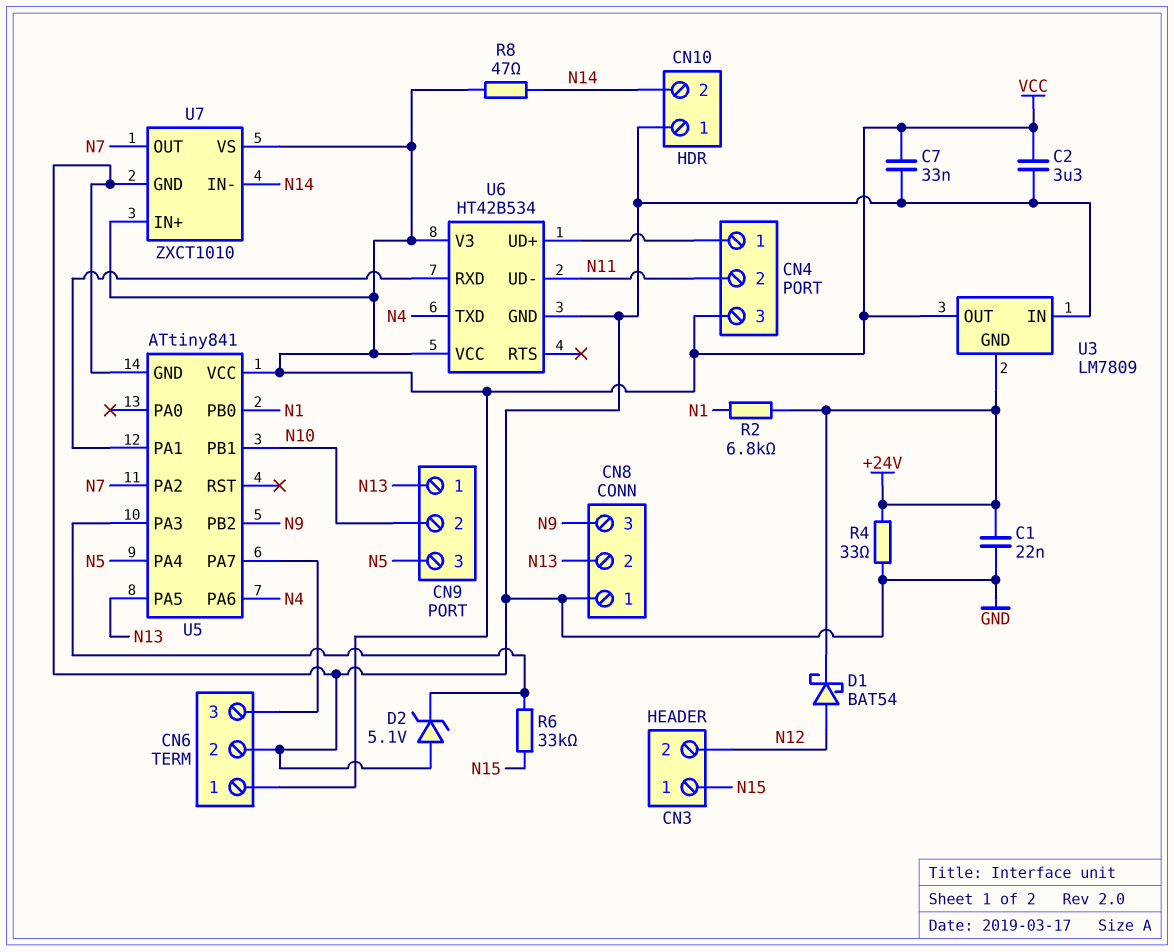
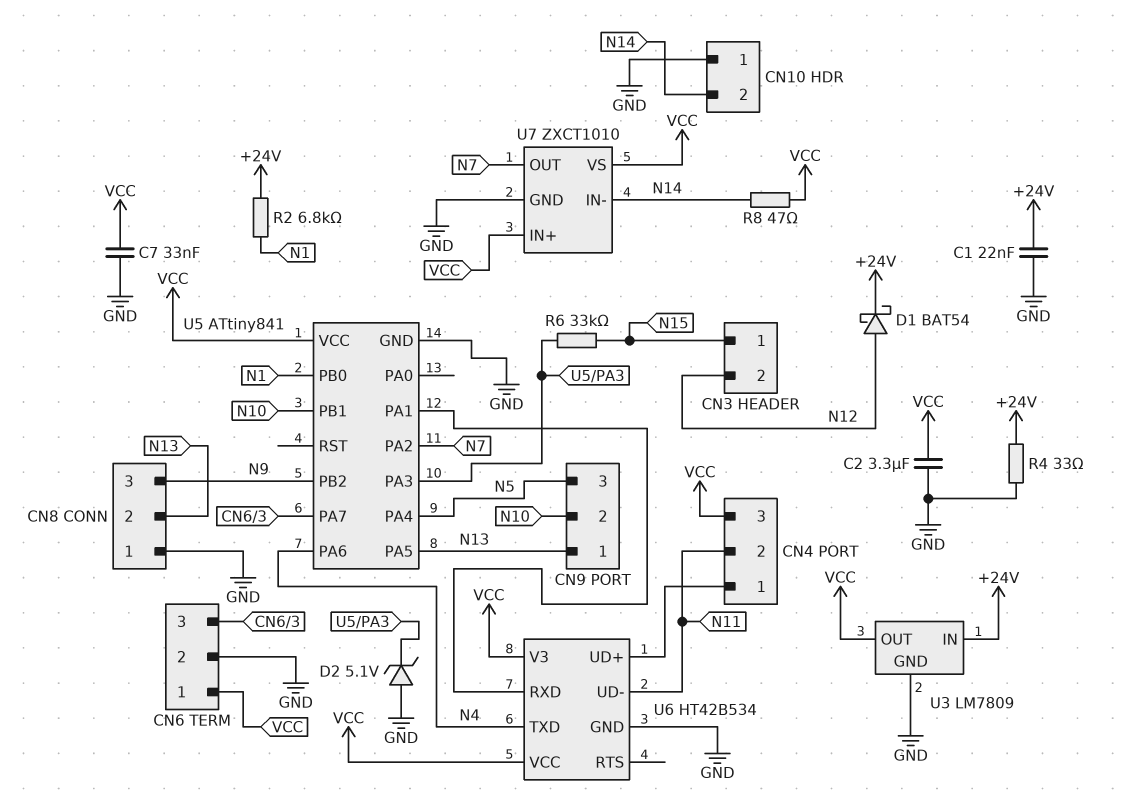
U3 pin GND: +24V -> GND
U3 pin IN: GND -> +24V

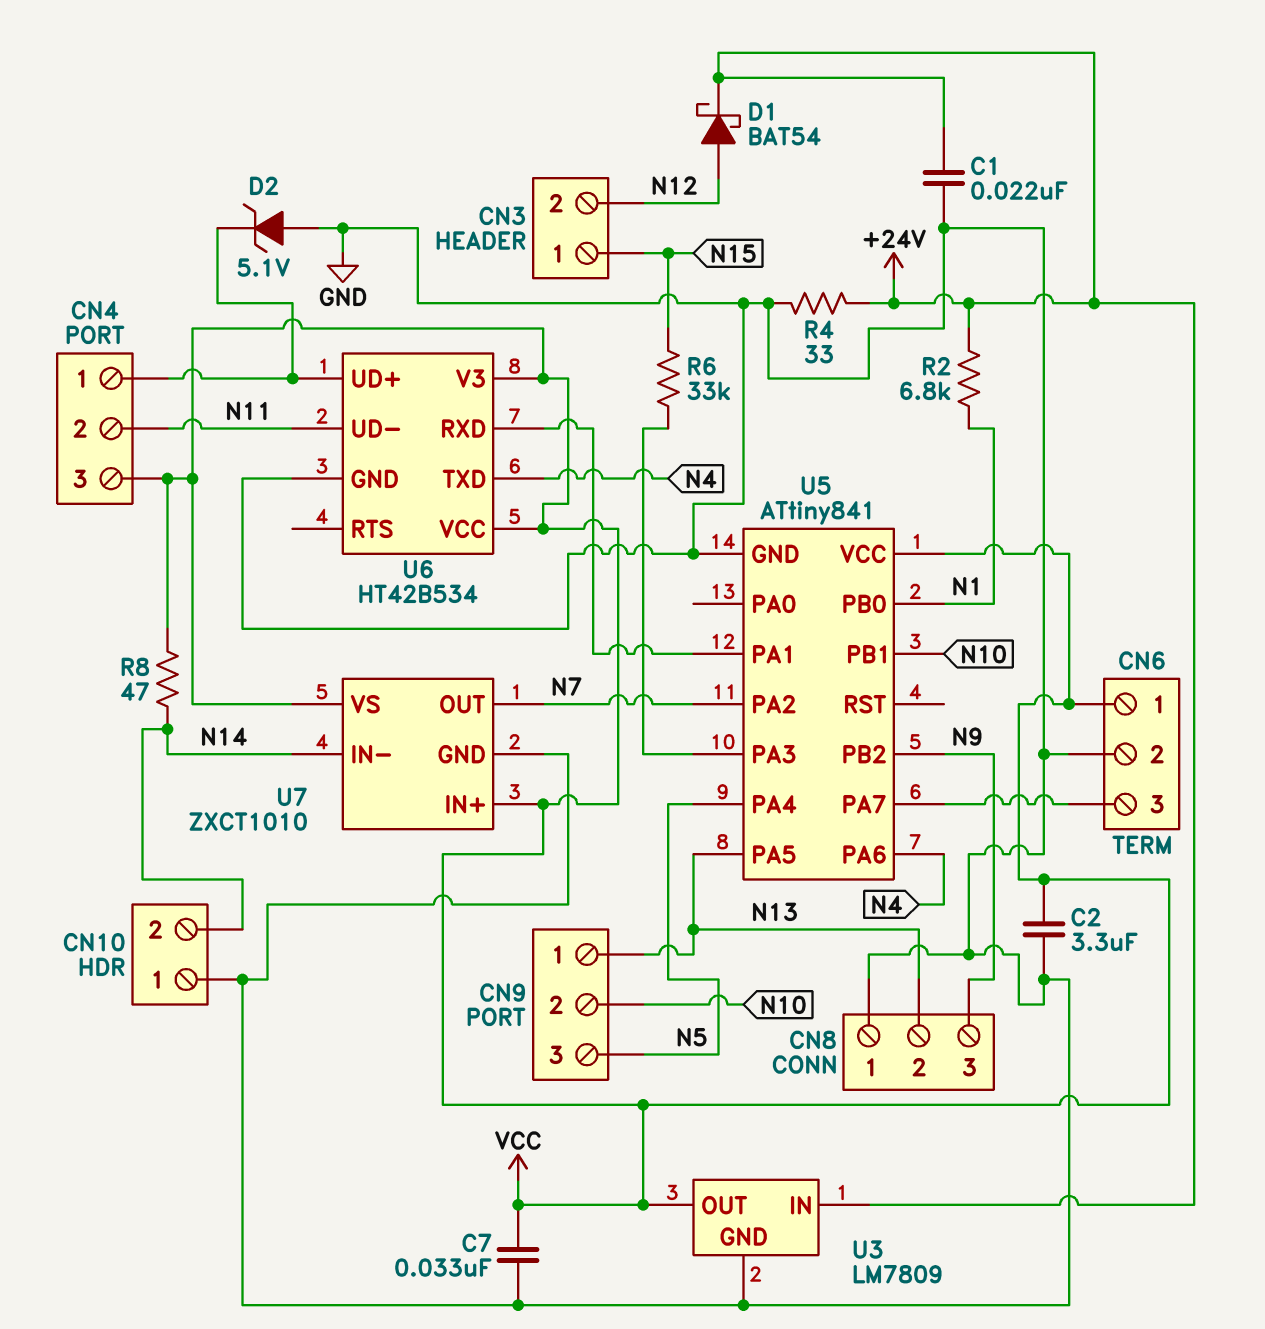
D2: zener 5.1V (A GND, K U5/PA3) -> zener 5.1V (A GND, K CN4/1)

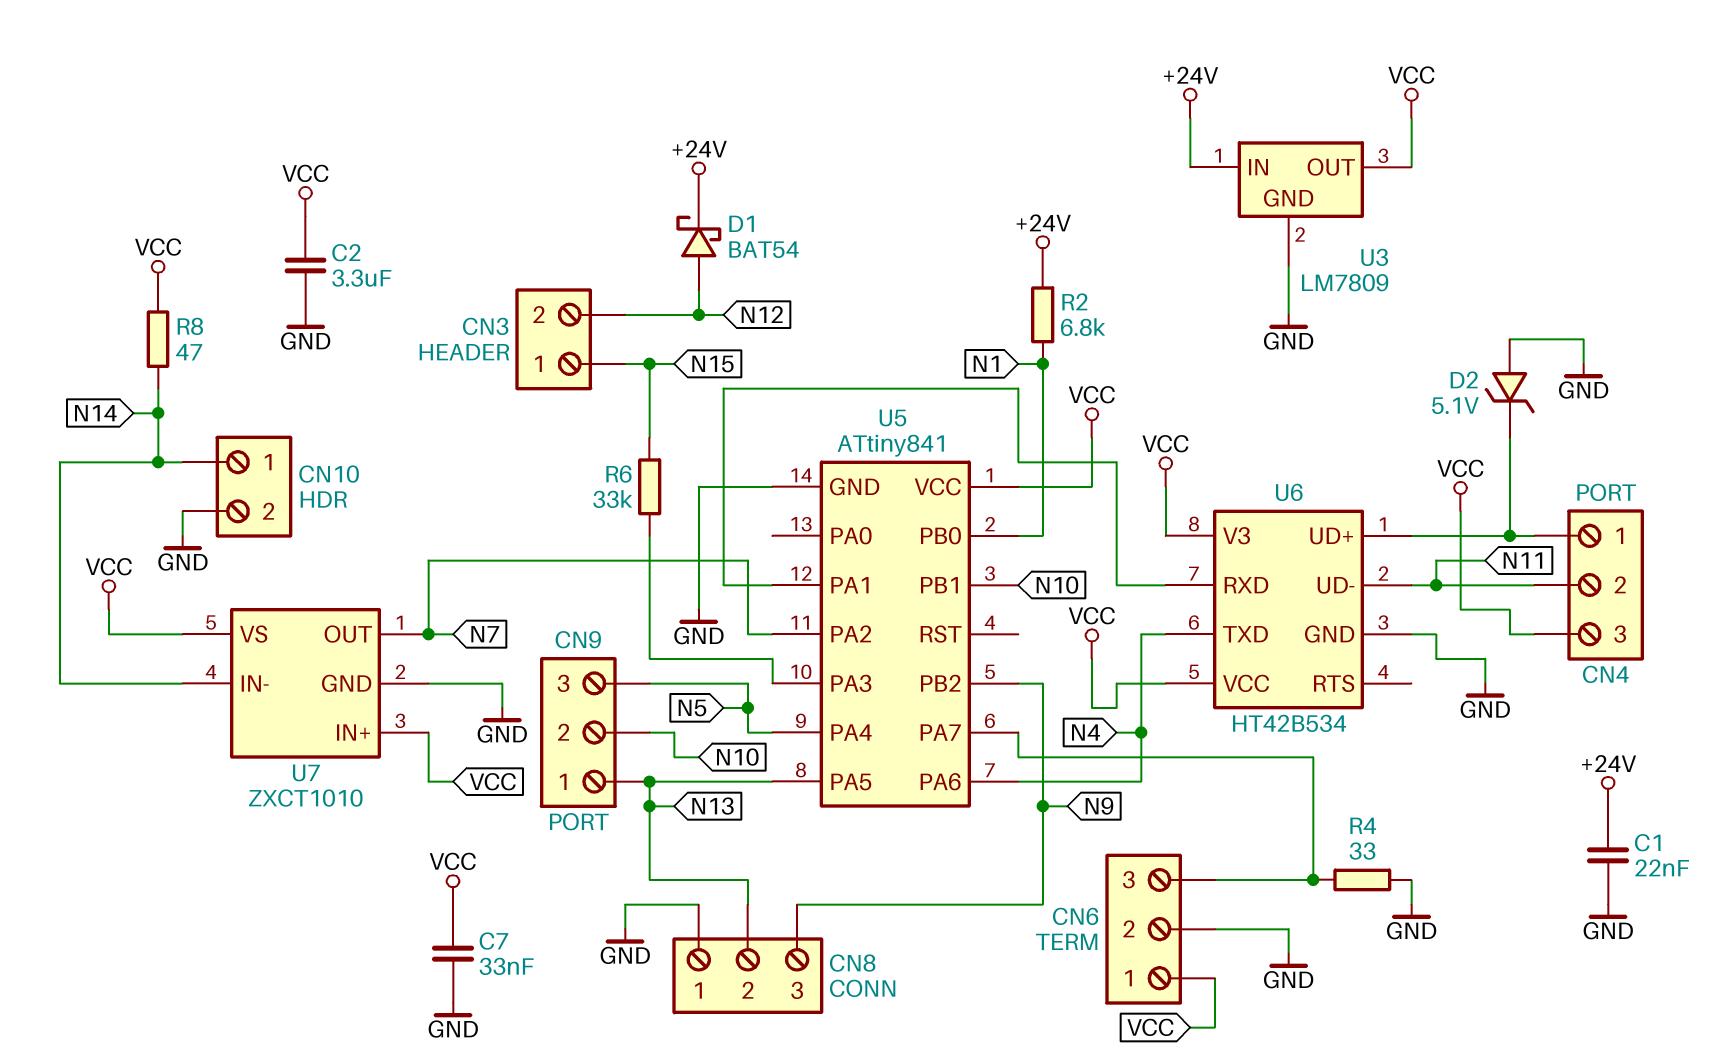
CN10 pin 1: GND -> N14
CN10 pin 2: N14 -> GND
R4: 33 (+24V, GND) -> 33 (CN6/3, GND)

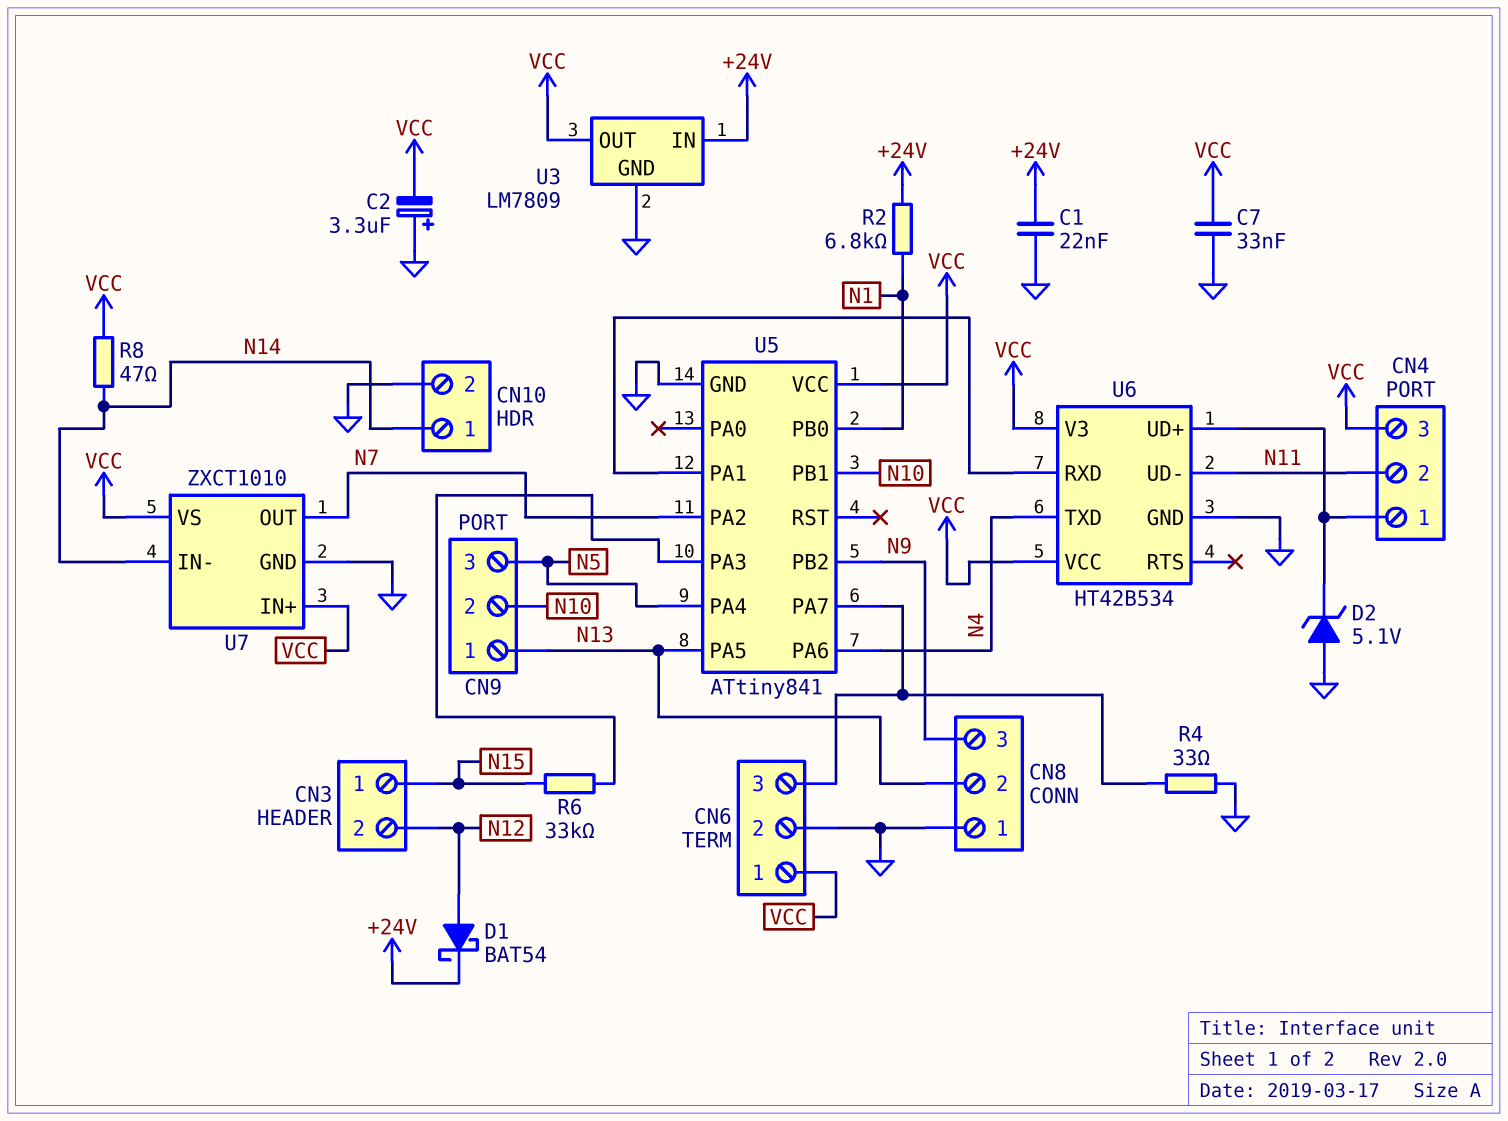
C2: 3.3uF (GND, VCC) -> 3.3uF (plus GND, minus VCC)

